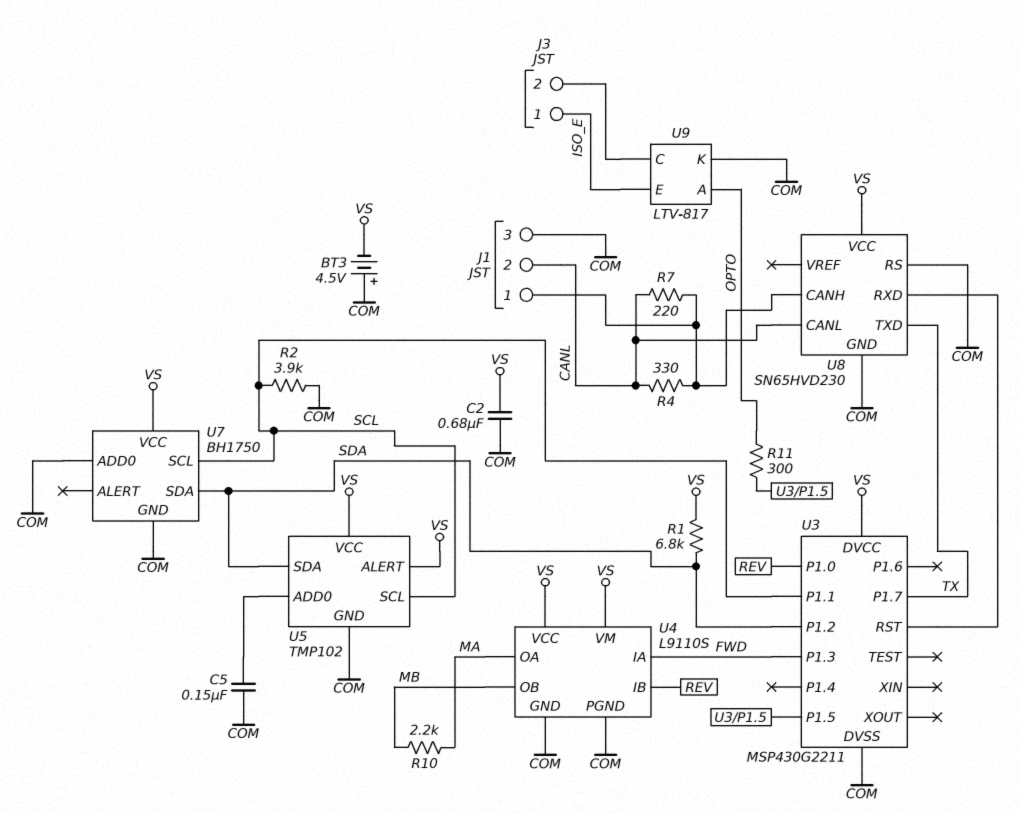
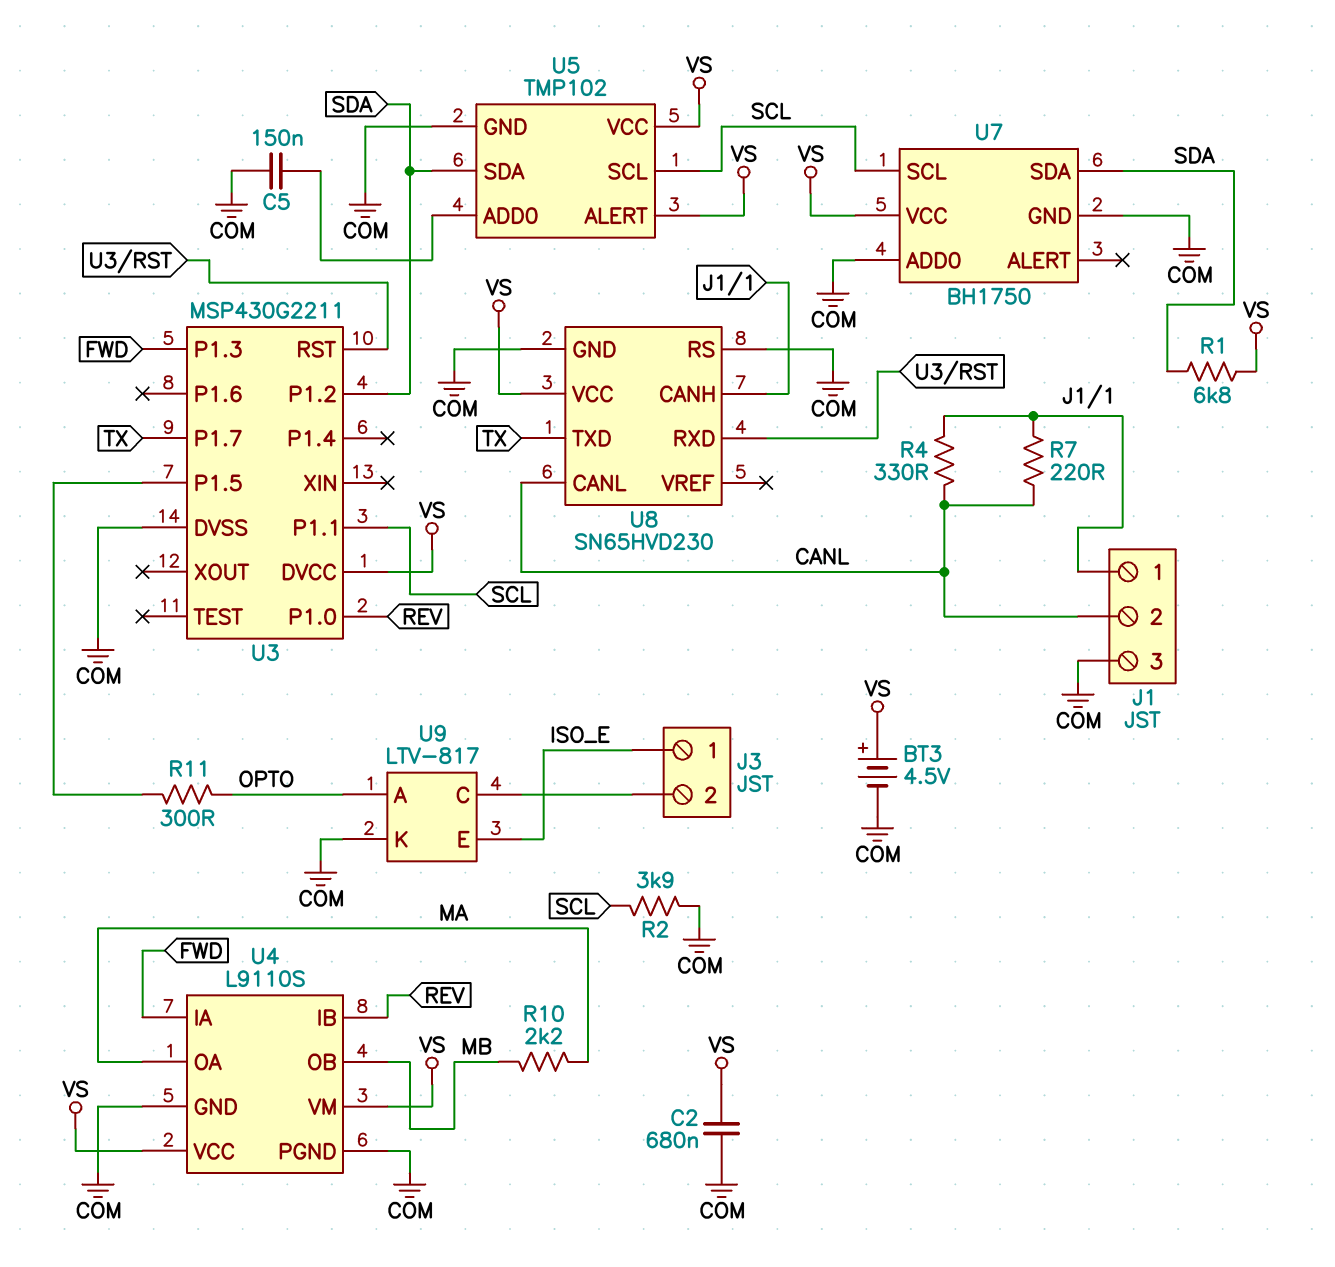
BT3: 4.5V (plus COM, minus VS) -> 4.5V (plus VS, minus COM)

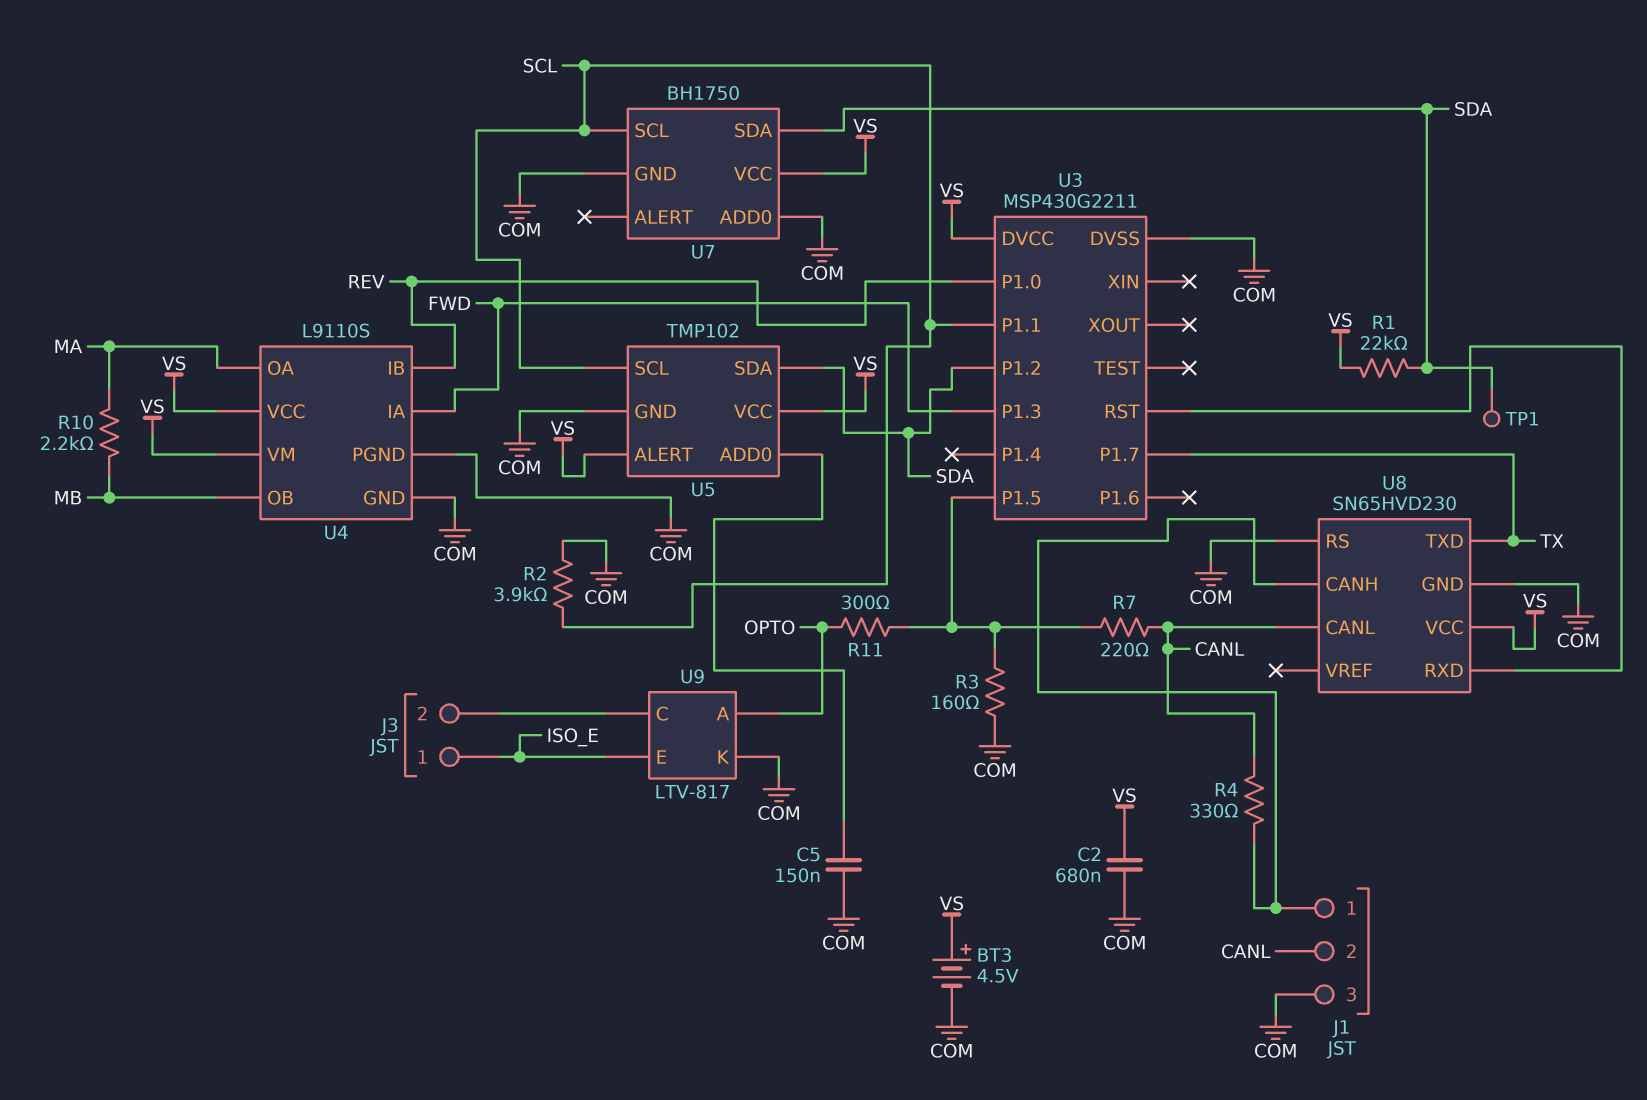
R1: 6.8k (SDA, VS) -> 22k (SDA, VS)
R3: none -> 160 (COM, U3/P1.5)
R7: 220 (CANL, J1/1) -> 220 (CANL, U3/P1.5)
TP1: none -> test point (SDA)

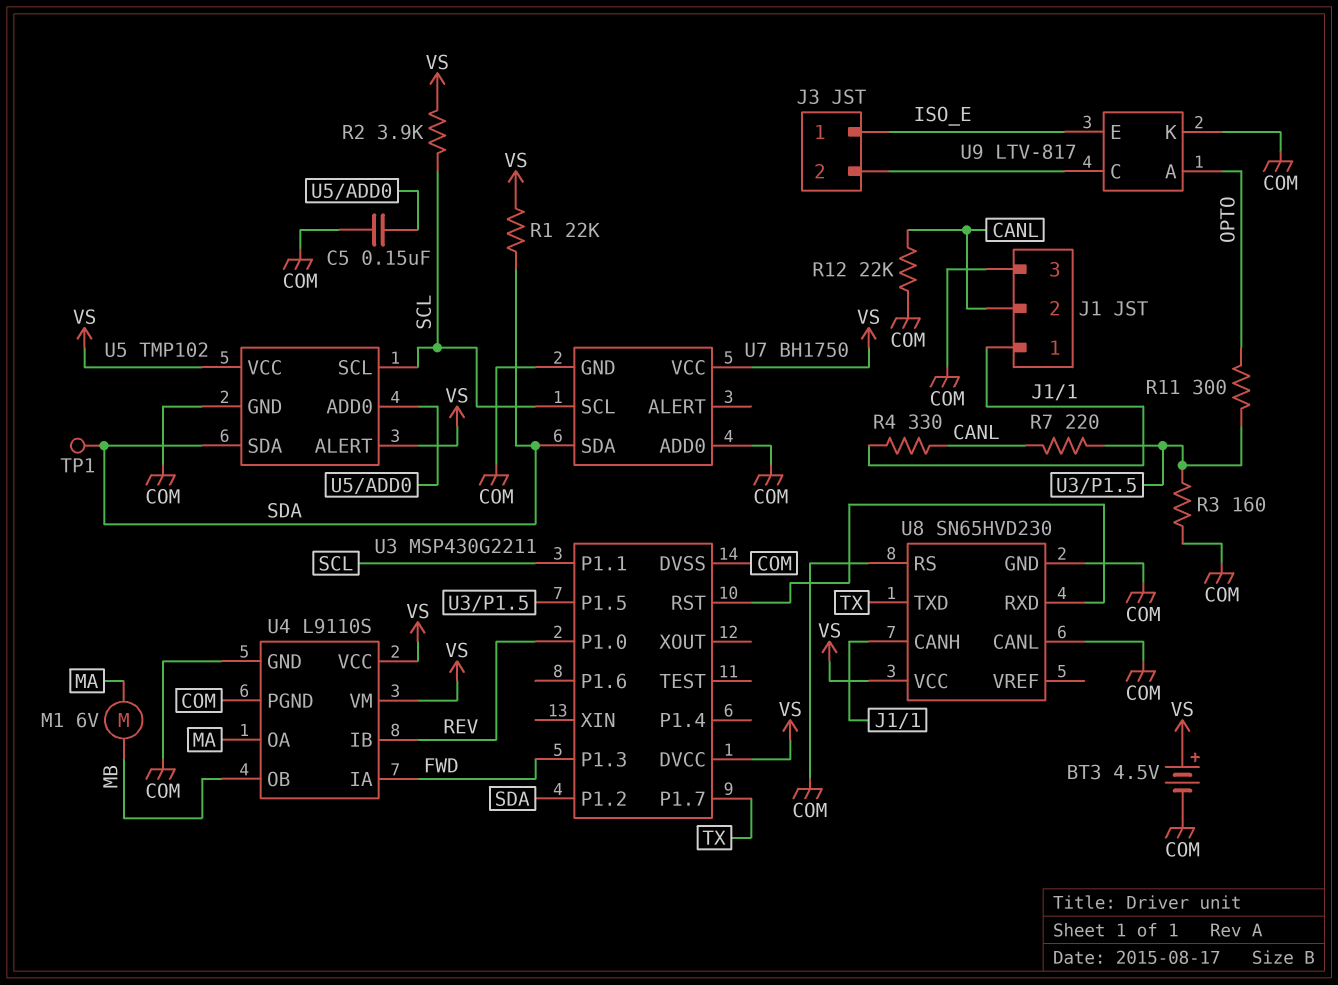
C2: 680nF (COM, VS) -> none
M1: none -> motor 6V (MA, MB)
R2: 3.9k (COM, SCL) -> 3.9k (SCL, VS)
R10: 2.2k (MA, MB) -> none
R12: none -> 22k (CANL, COM)
U8 pin CANL: CANL -> COM

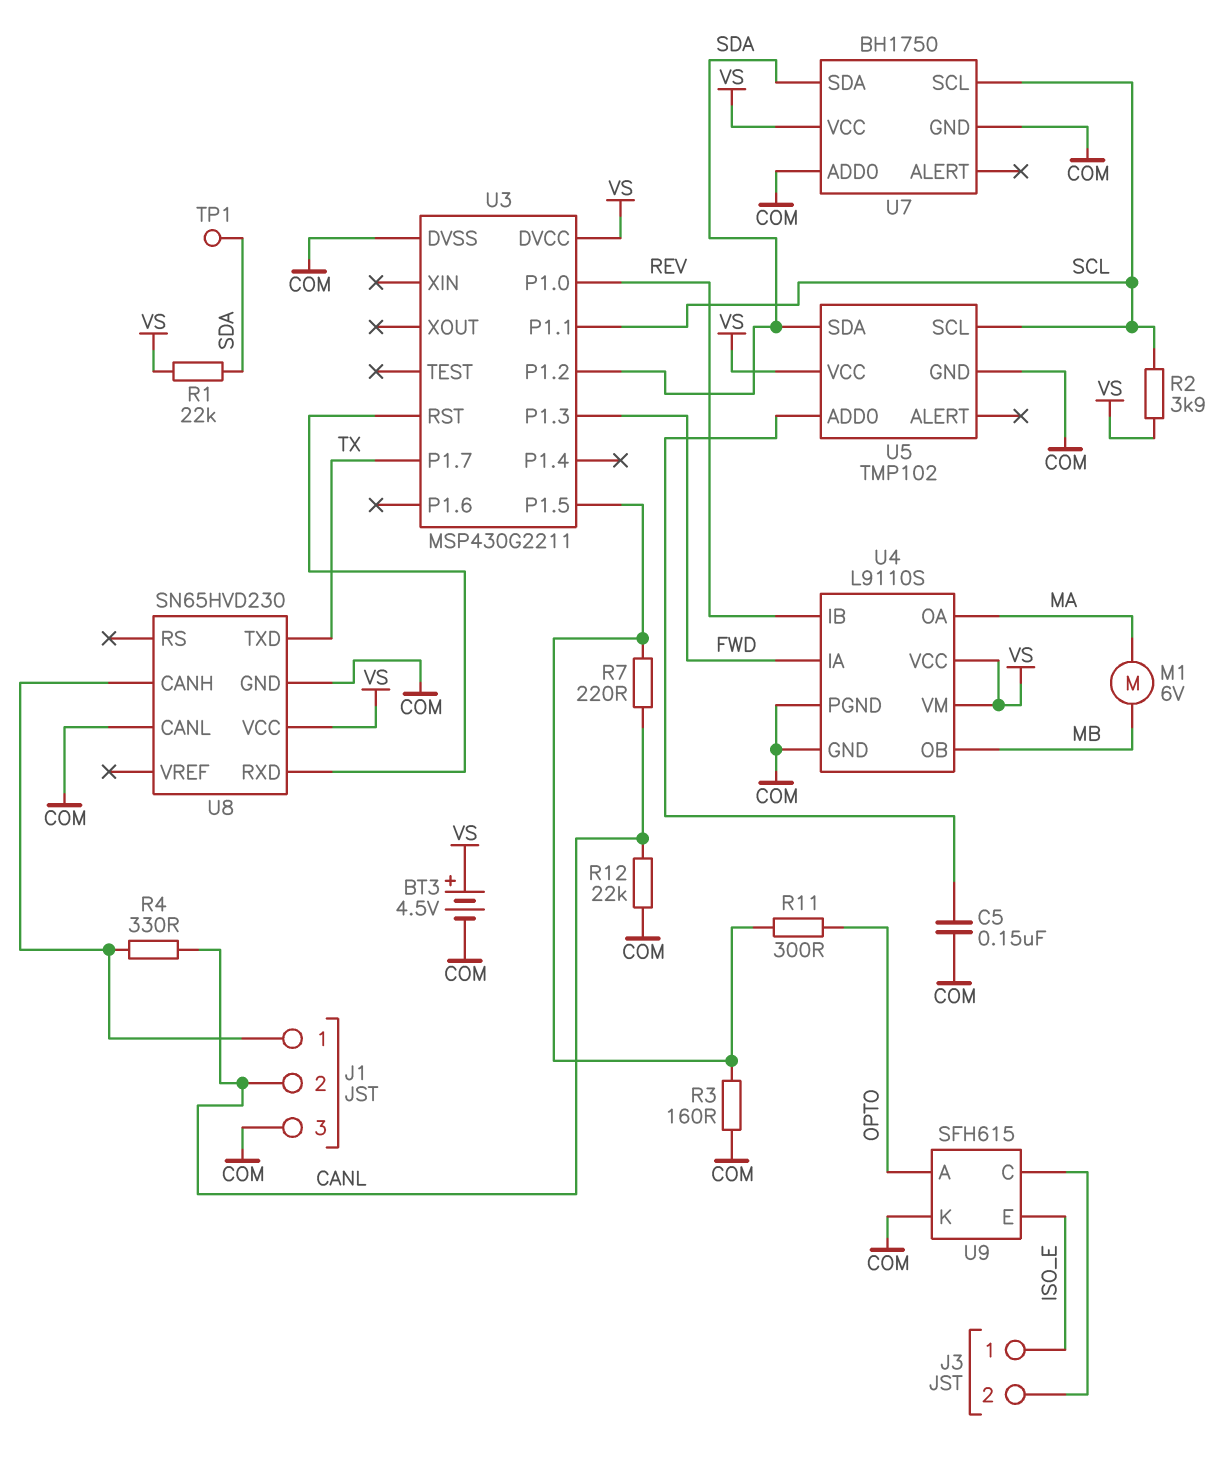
U5 pin ALERT: VS -> none
U8 pin RS: COM -> none
U9: LTV-817 -> SFH615

